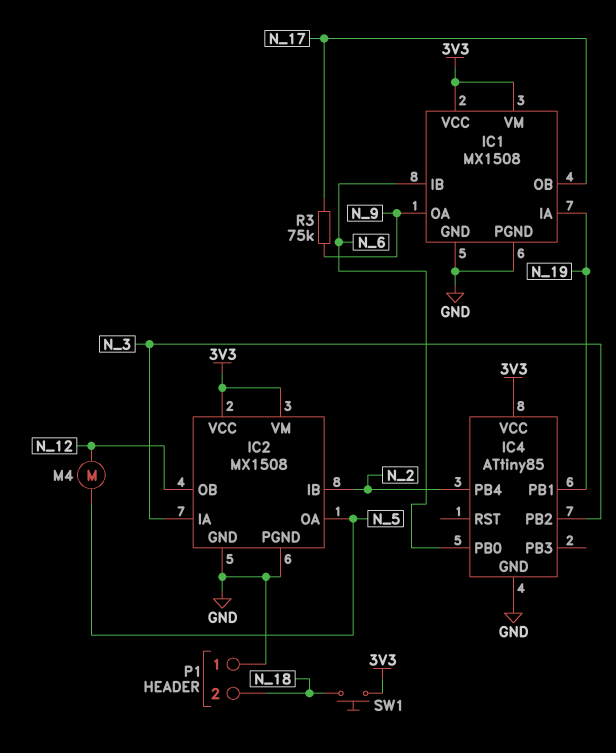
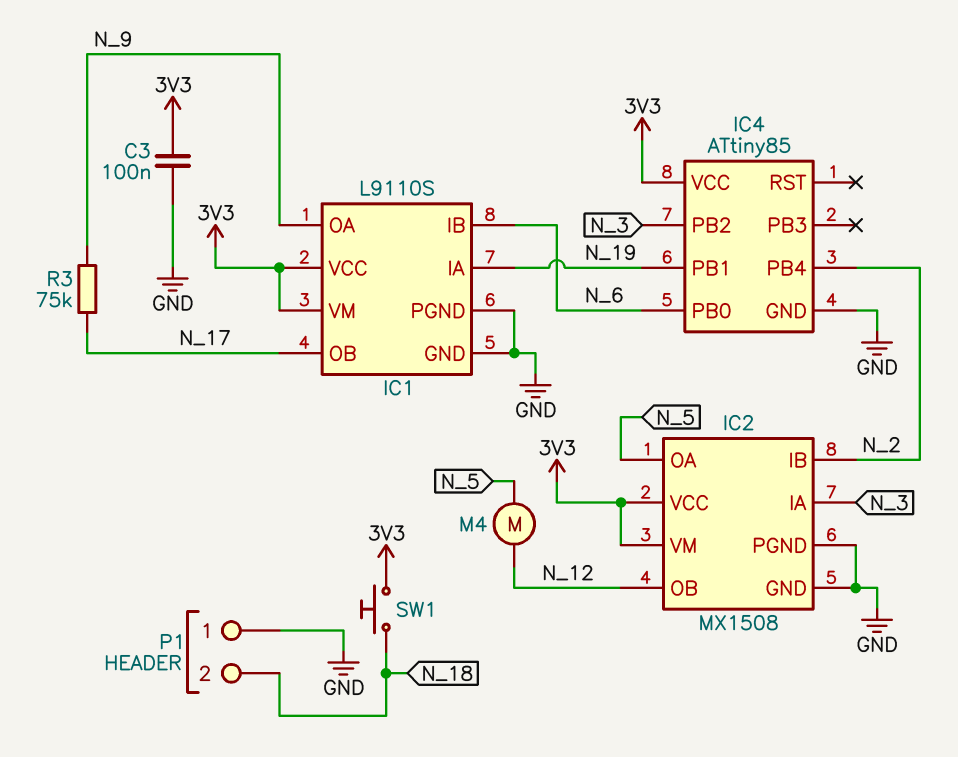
C3: none -> 100nF (3V3, GND)
IC1: MX1508 -> L9110S

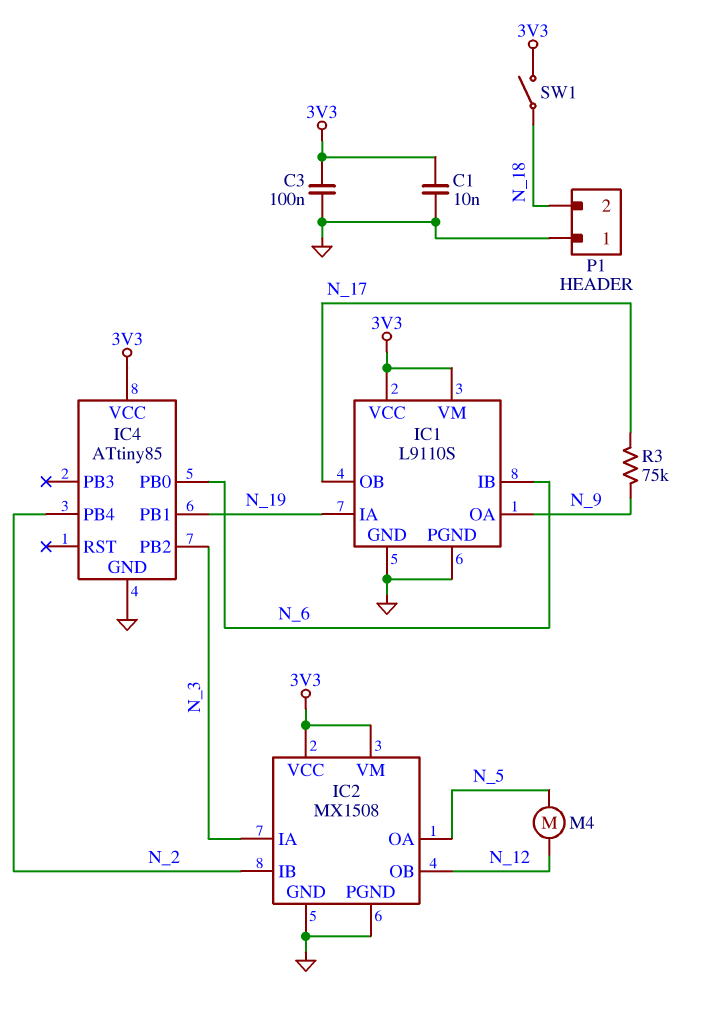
C1: none -> 10nF (3V3, GND)
SW1: button (3V3, N_18) -> switch (3V3, N_18)

